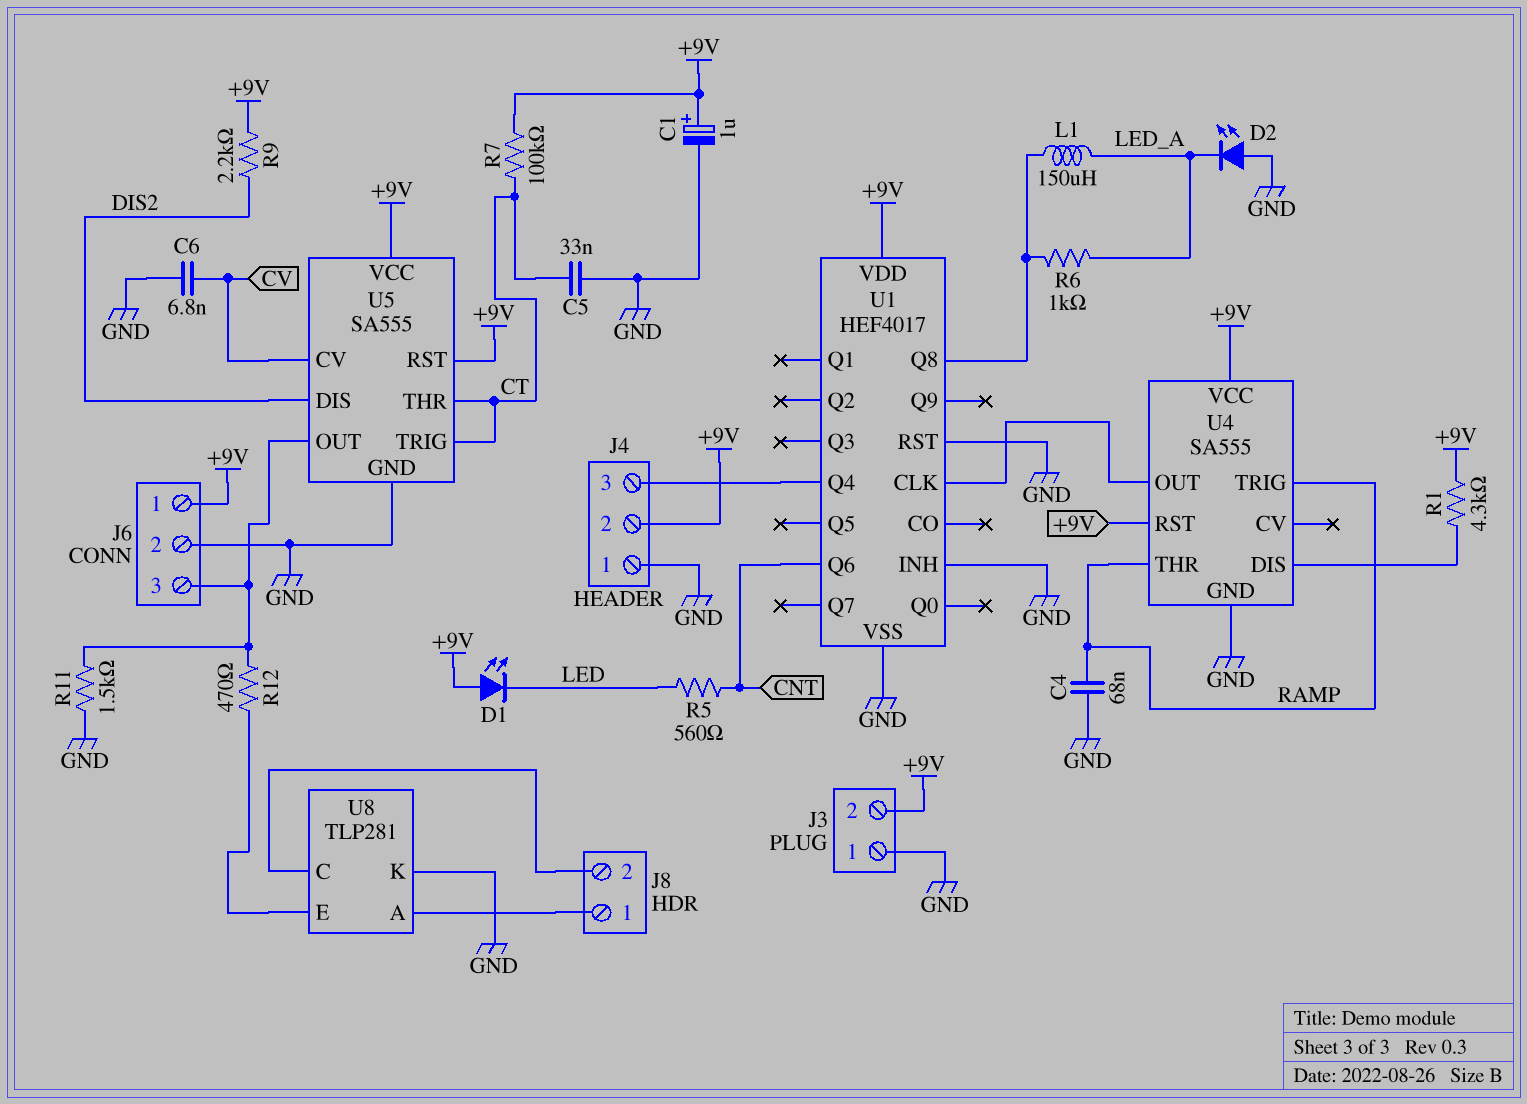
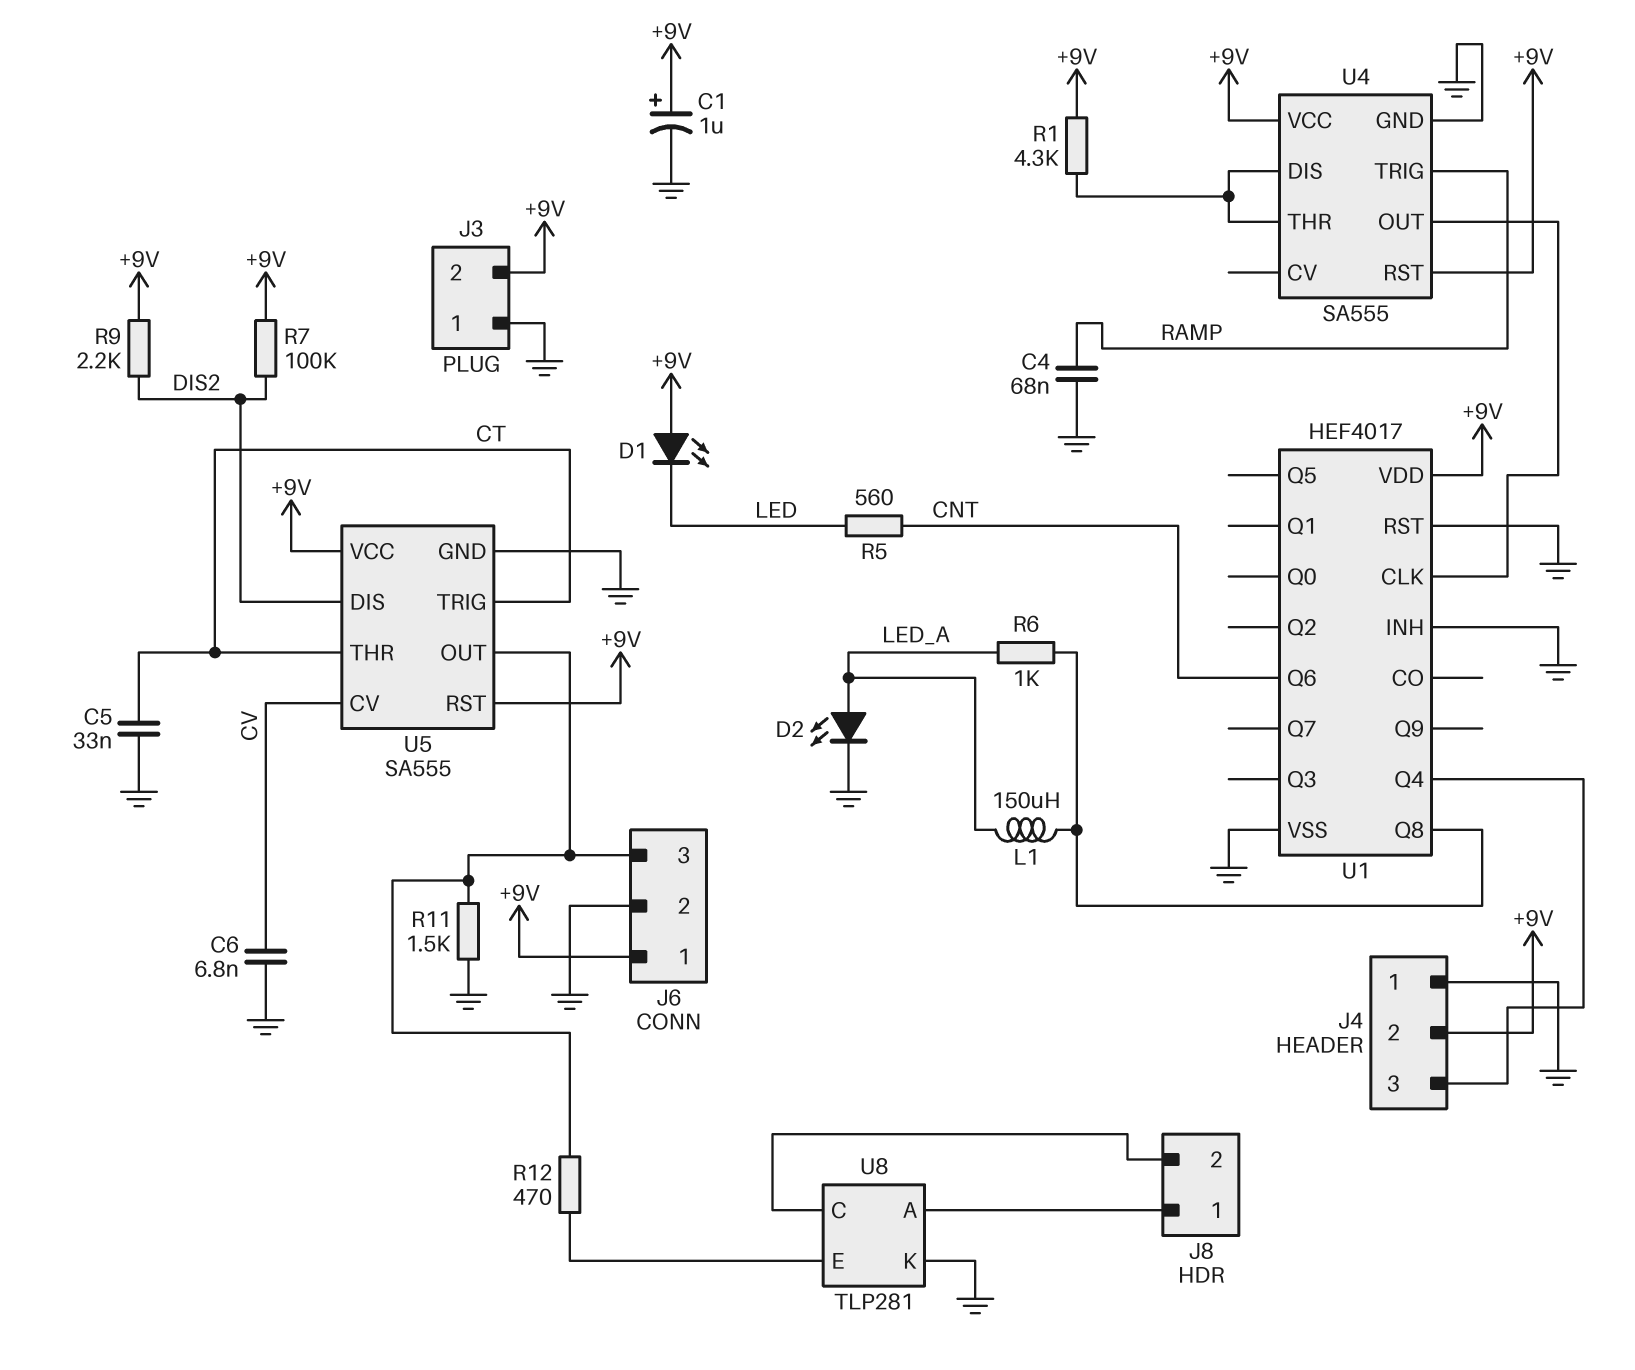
D2: LED (A GND, K LED_A) -> LED (A LED_A, K GND)
R7: 100k (+9V, CT) -> 100k (+9V, DIS2)
U4 pin THR: RAMP -> U4/DIS

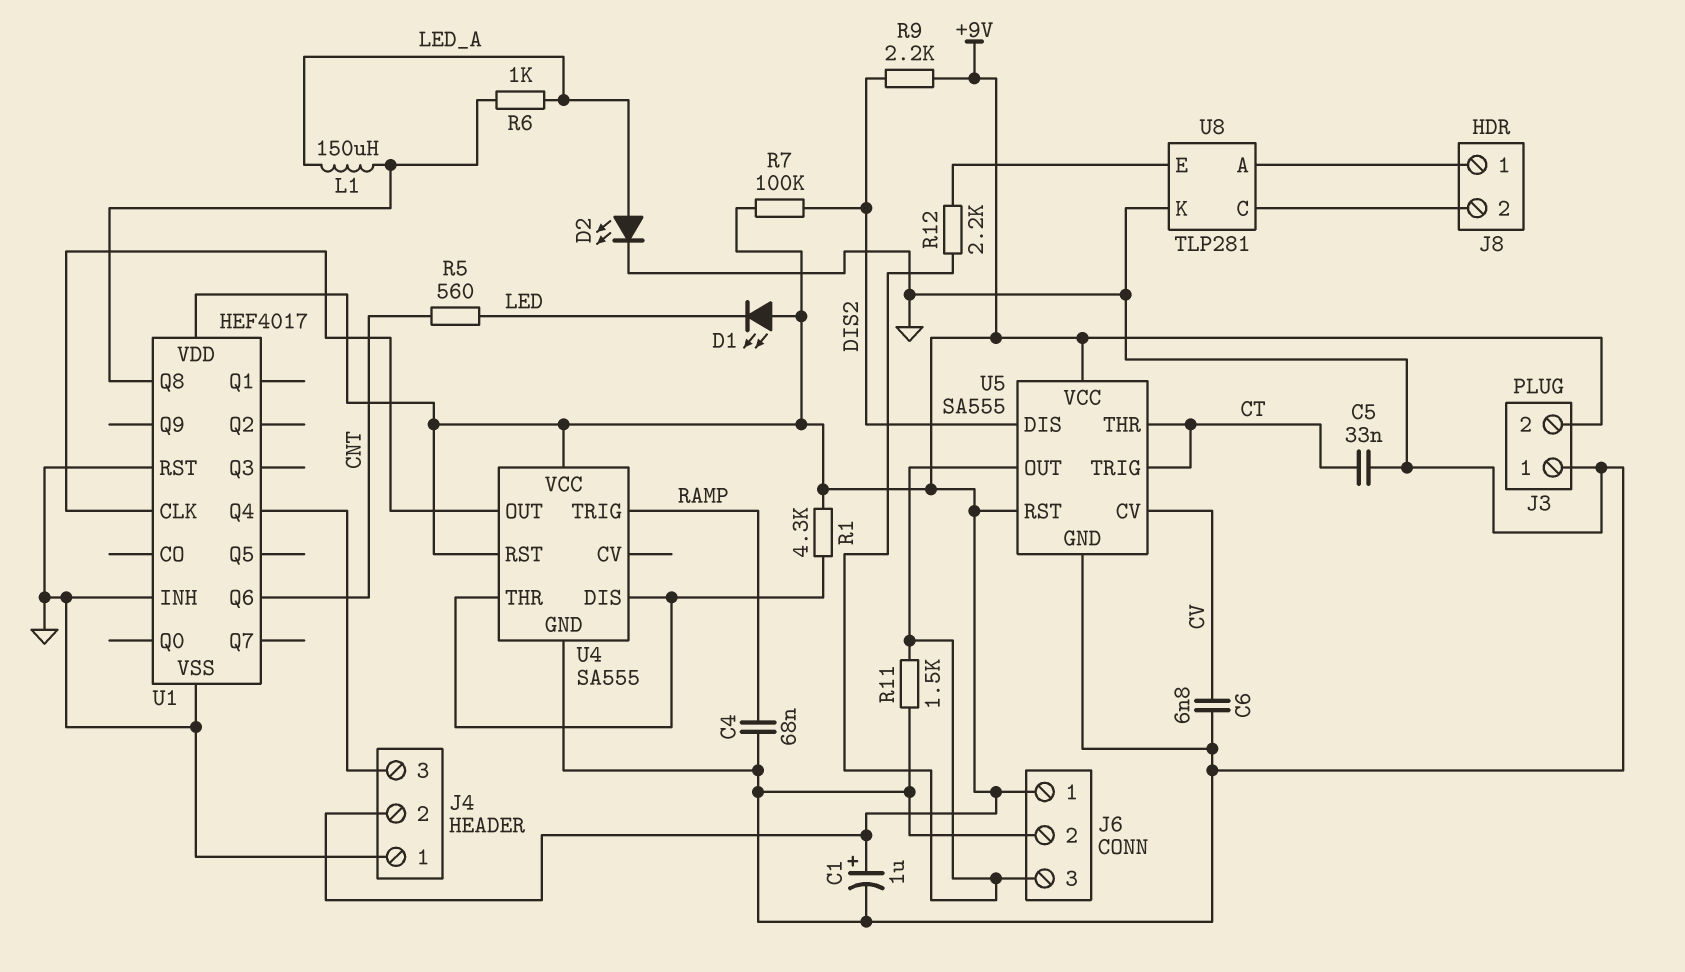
R12: 470 (J6/3, U8/E) -> 2.2k (J6/3, U8/E)

